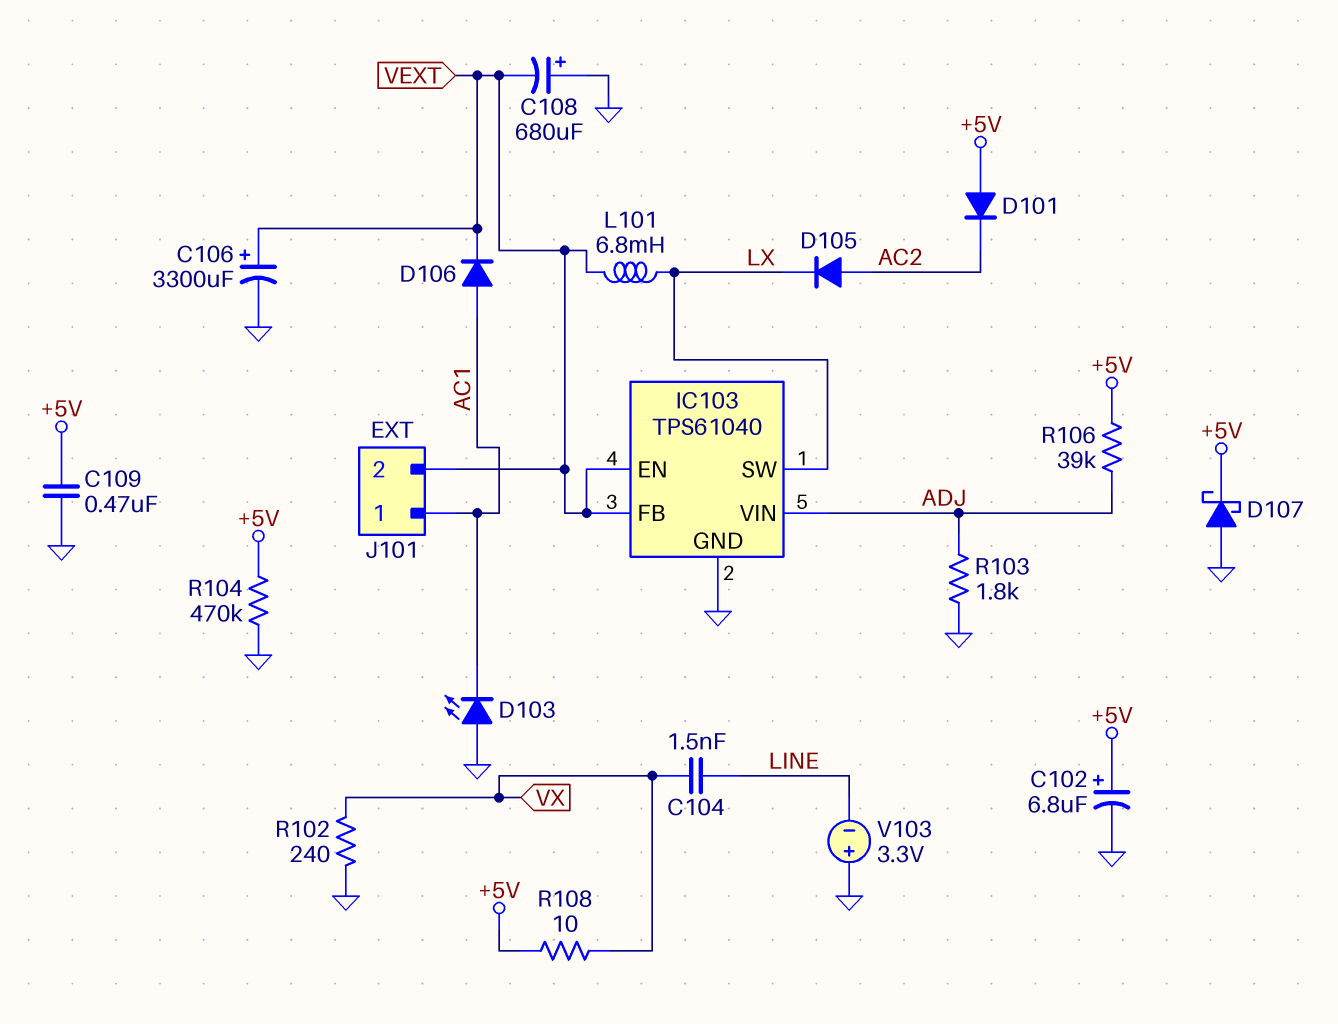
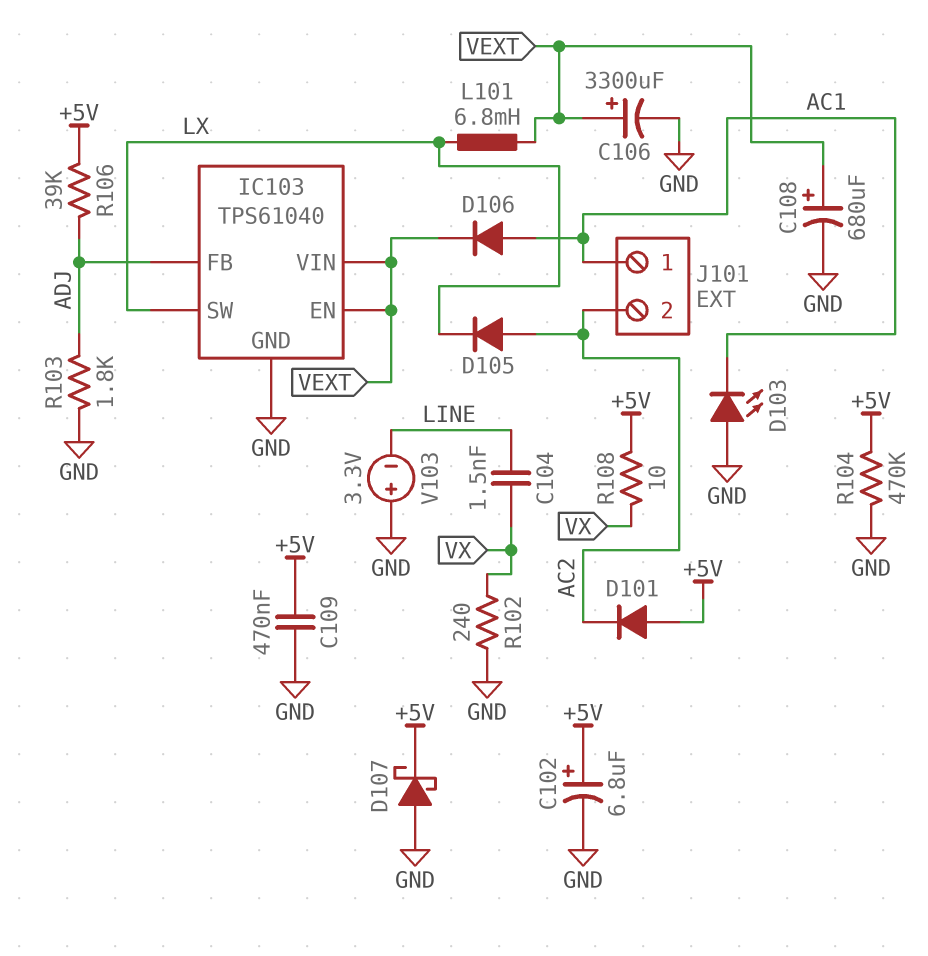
C108: 680uF (plus GND, minus VEXT) -> 680uF (plus VEXT, minus GND)
IC103 pin FB: VEXT -> ADJ
IC103 pin VIN: ADJ -> VEXT
J101 pin 2: VEXT -> AC2

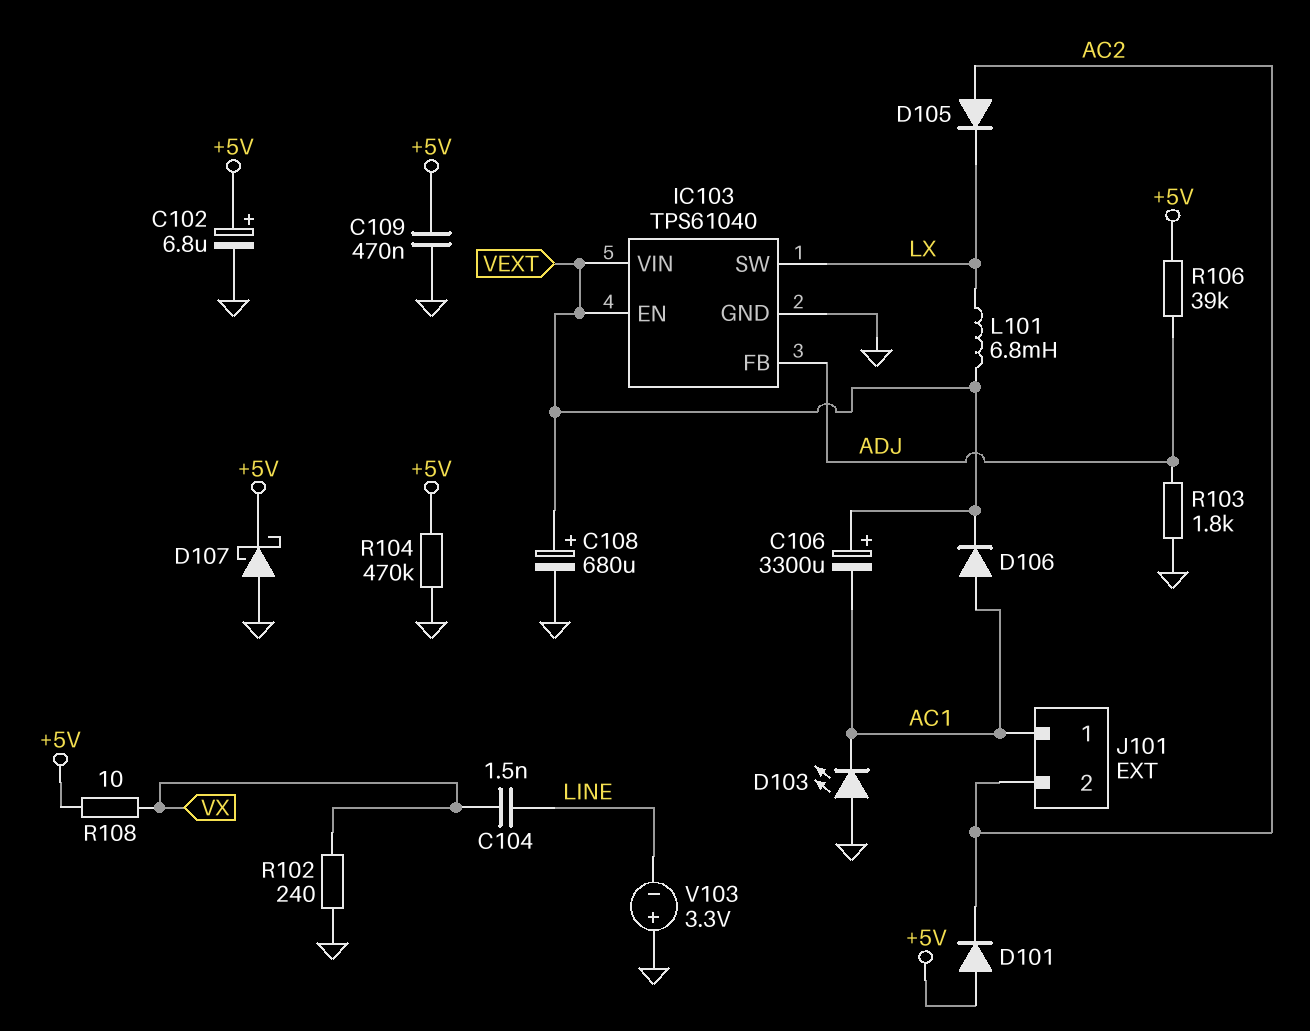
C106: 3300uF (plus VEXT, minus GND) -> 3300uF (plus VEXT, minus AC1)

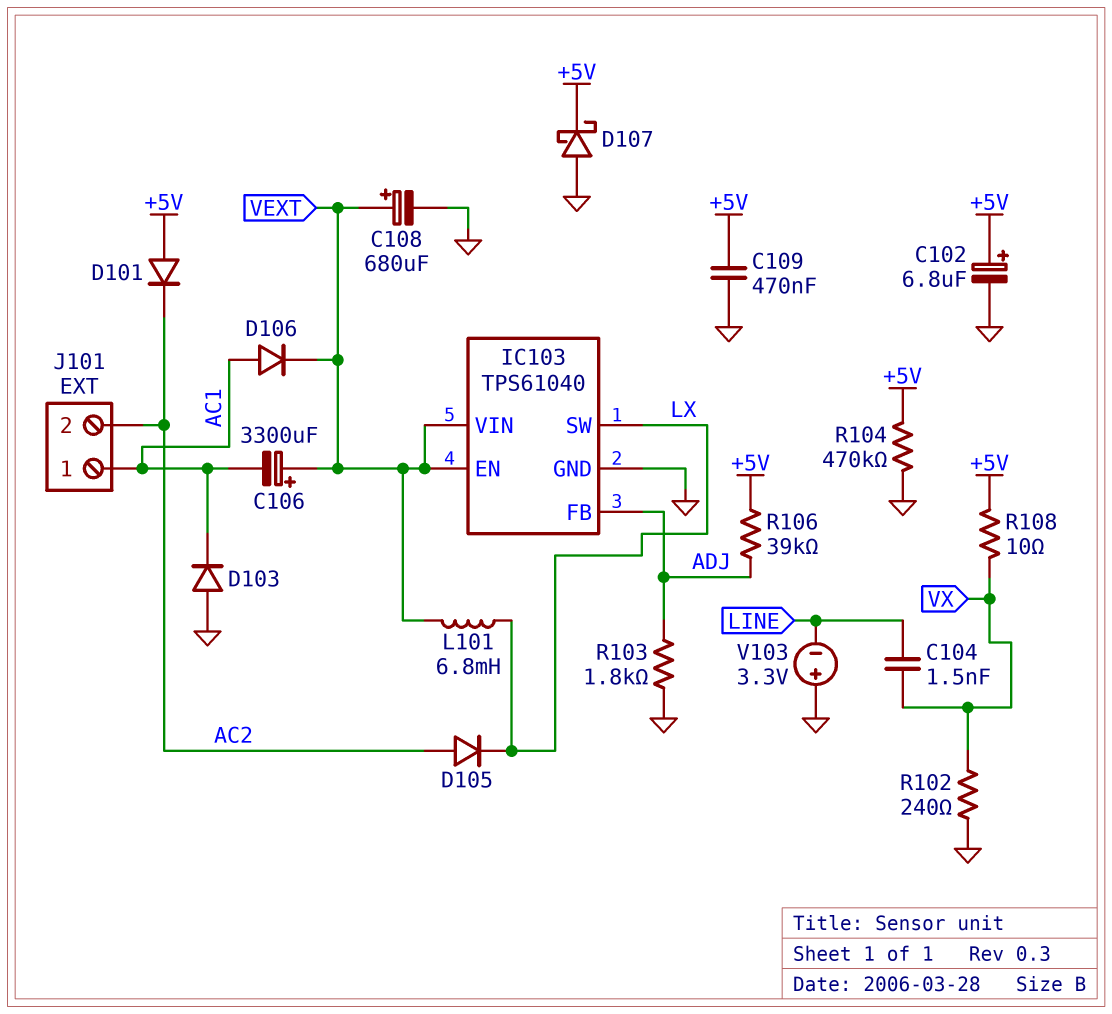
D103: LED (A GND, K AC1) -> diode (A GND, K AC1)

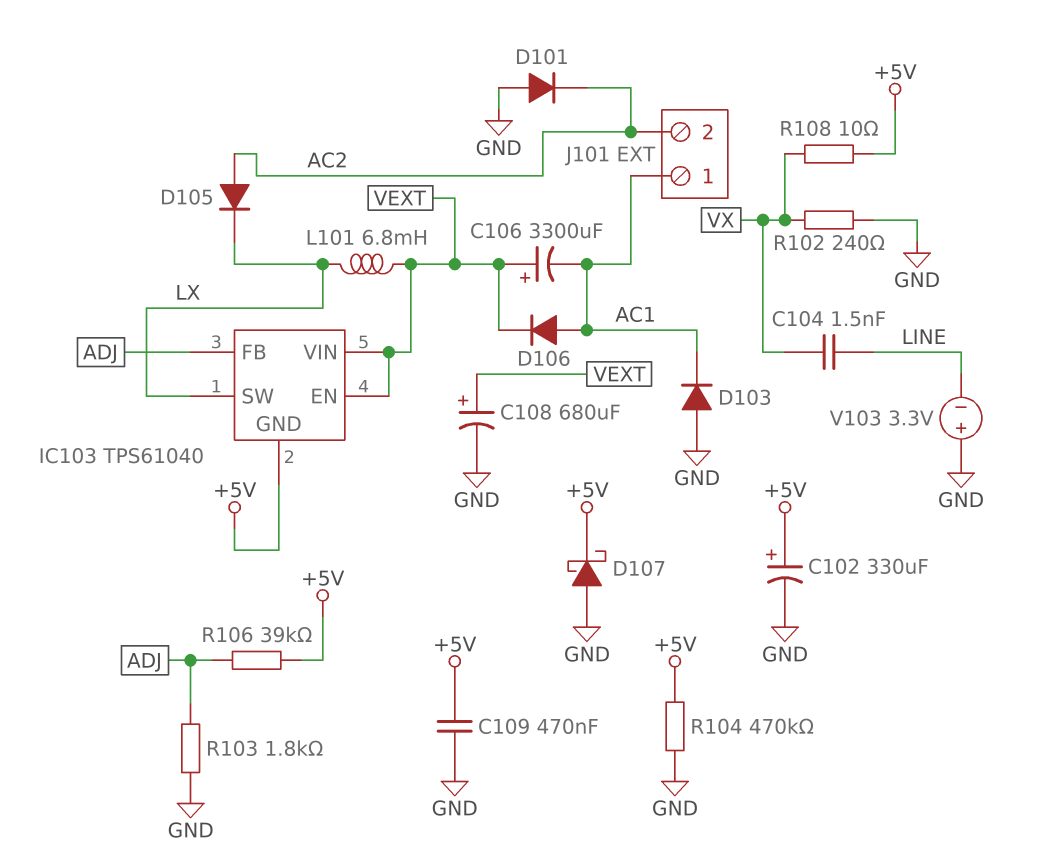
C102: 6.8uF (plus +5V, minus GND) -> 330uF (plus +5V, minus GND)
D101: diode (A +5V, K AC2) -> diode (A GND, K AC2)
IC103 pin GND: GND -> +5V

